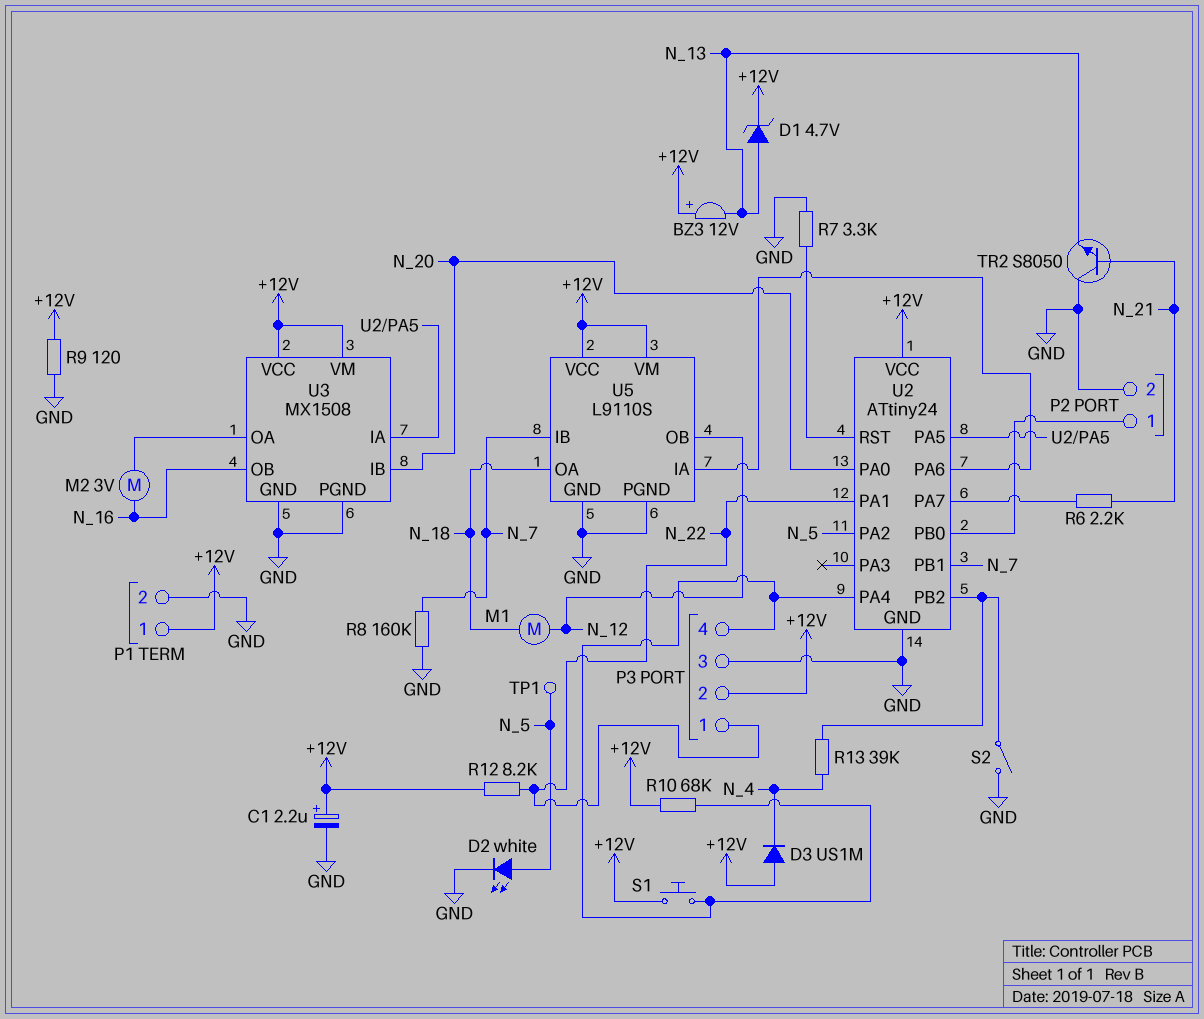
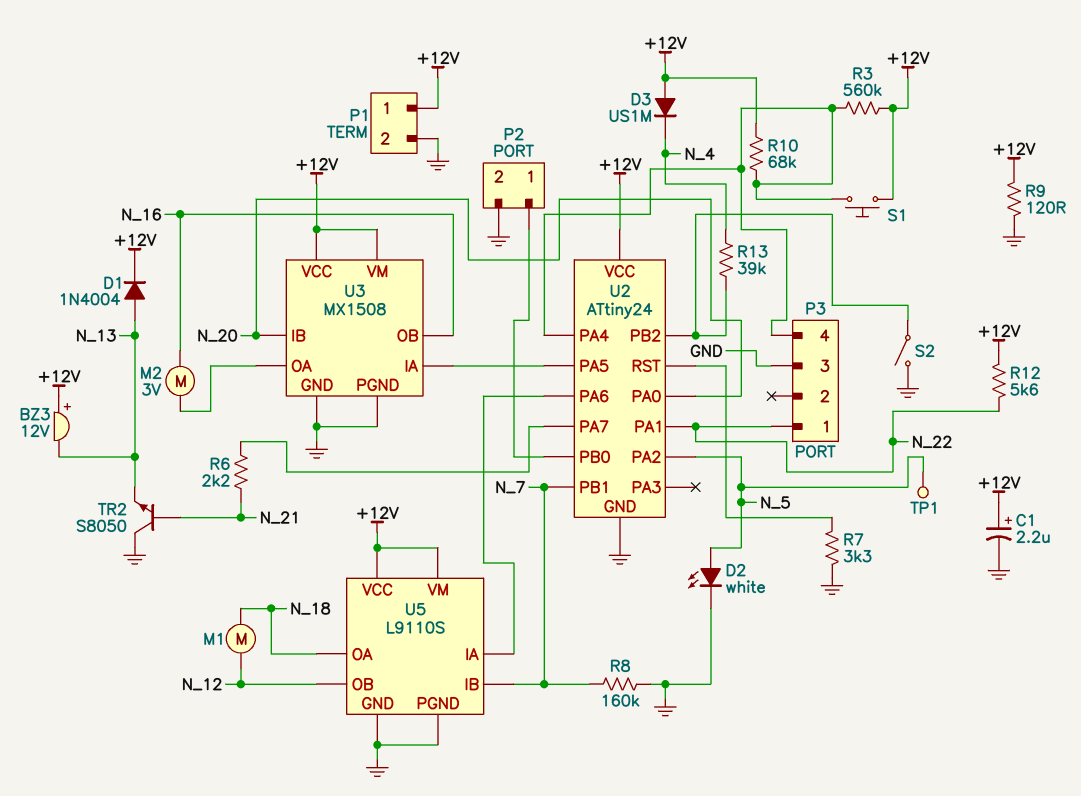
D1: zener 4.7V (A N_13, K +12V) -> diode 1N4004 (A N_13, K +12V)
P3 pin 2: +12V -> none
R3: none -> 560k (+12V, P3/4)
R12: 8.2k (+12V, N_22) -> 5.6k (+12V, N_22)

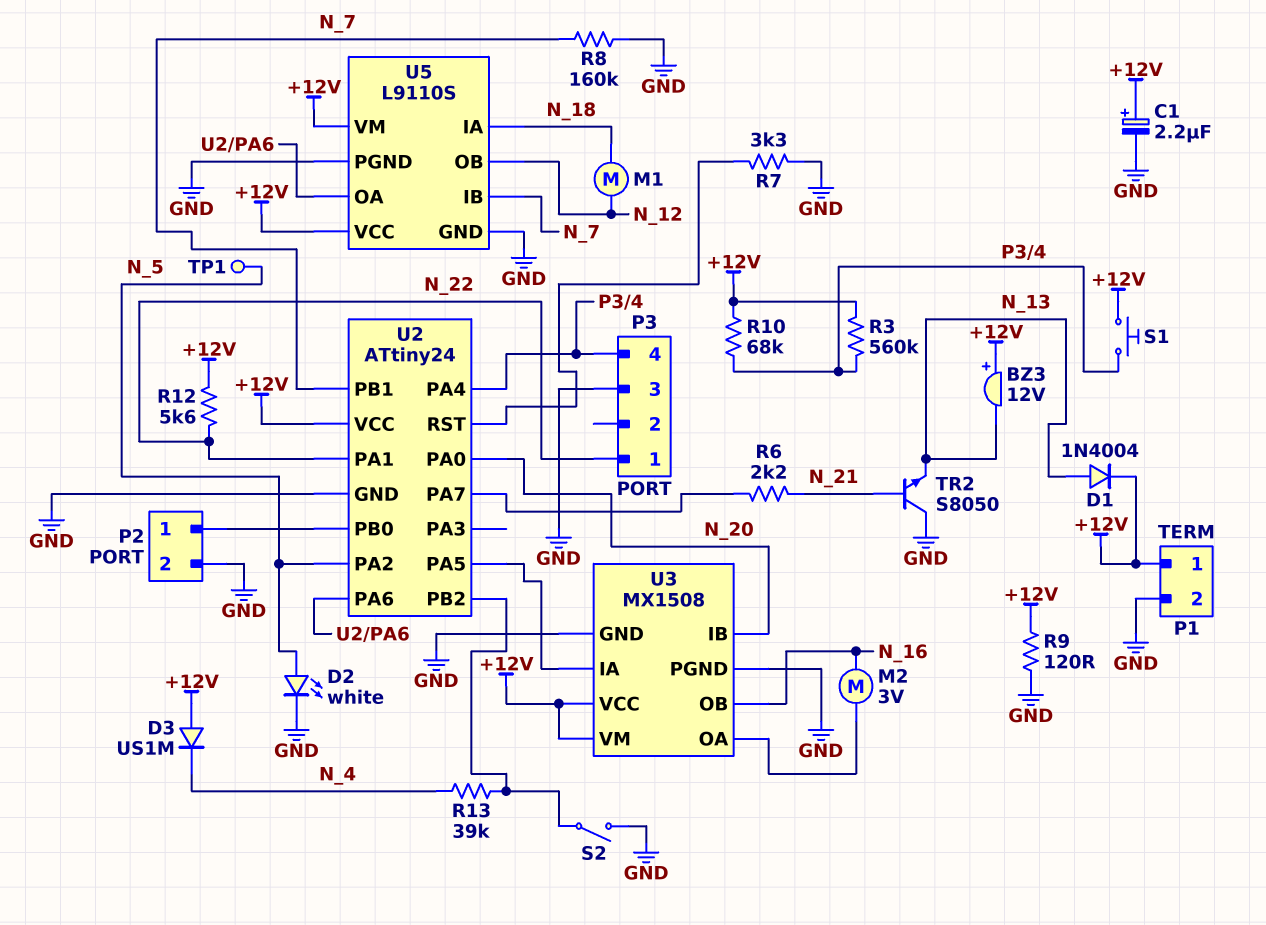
U5 pin IA: U2/PA6 -> N_18
U5 pin OA: N_18 -> U2/PA6

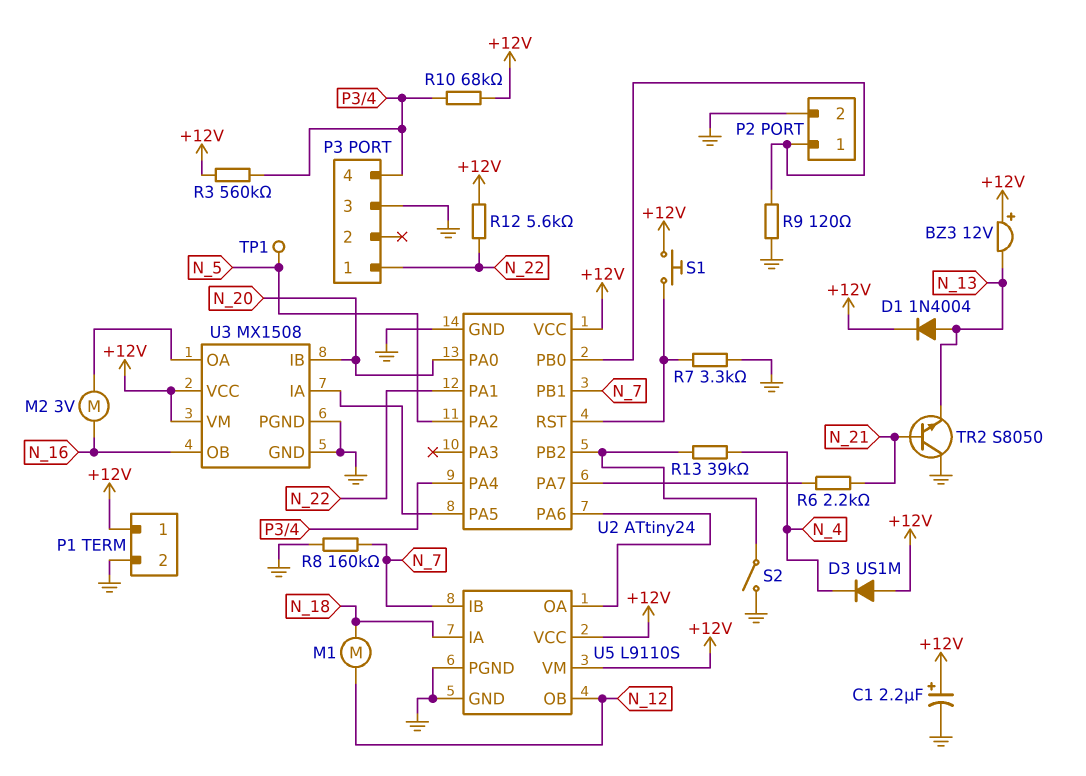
D2: LED white (A N_5, K GND) -> none
R9: 120 (+12V, GND) -> 120 (GND, P2/1)
S1: button (+12V, P3/4) -> button (+12V, U2/RST)

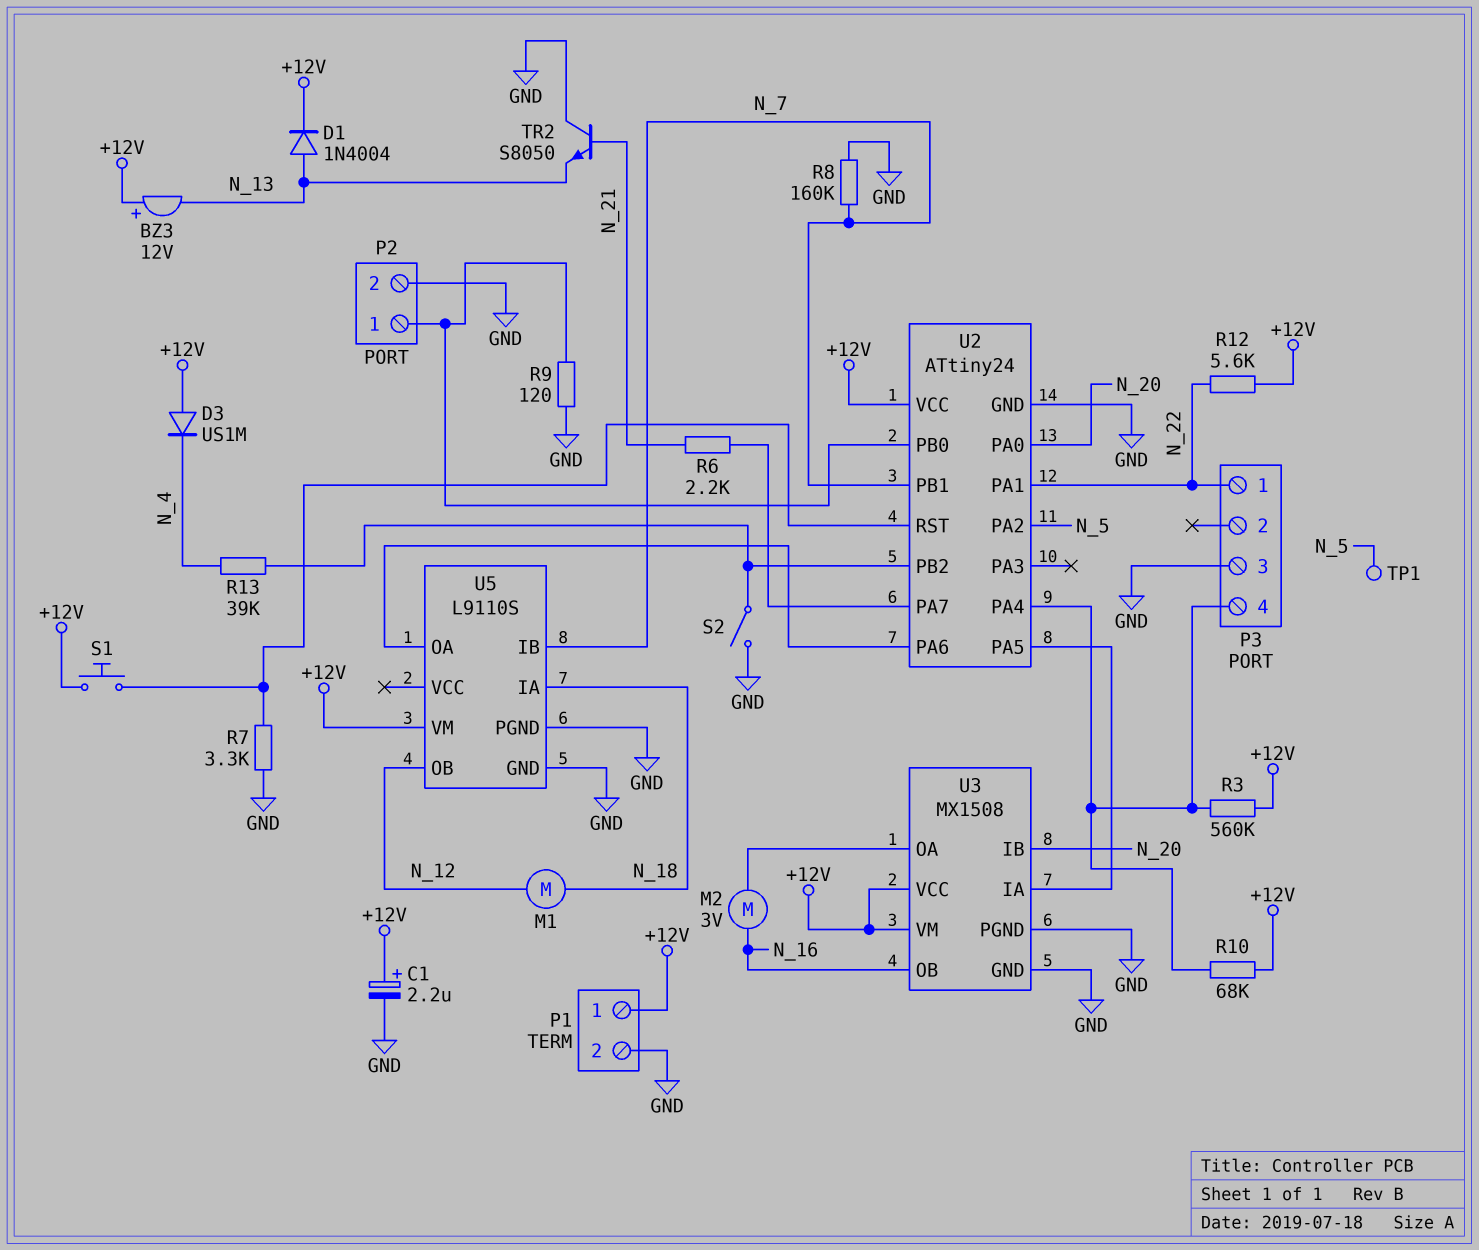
U5 pin VCC: +12V -> none

